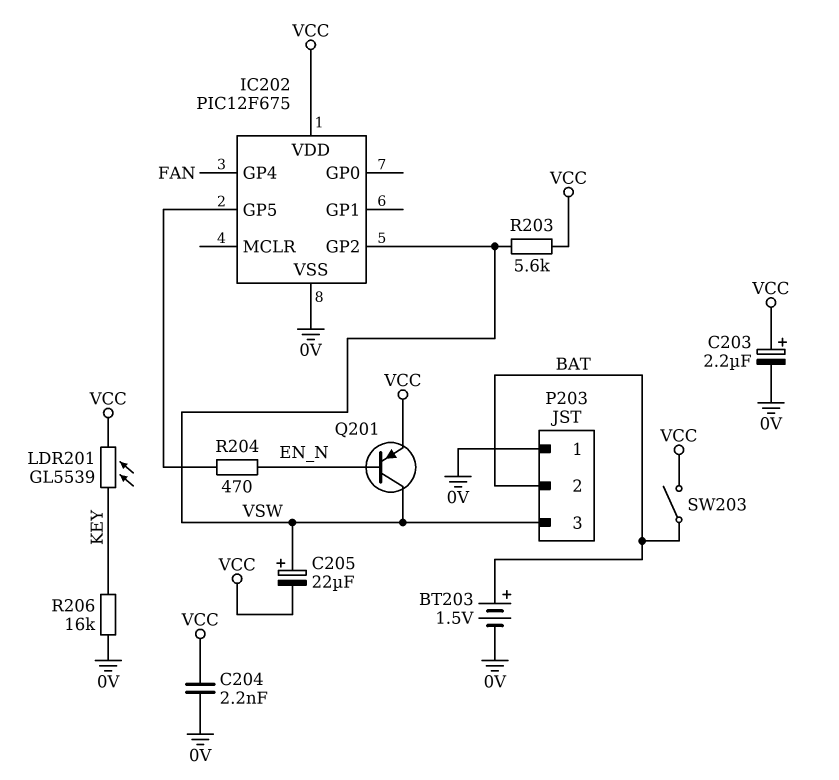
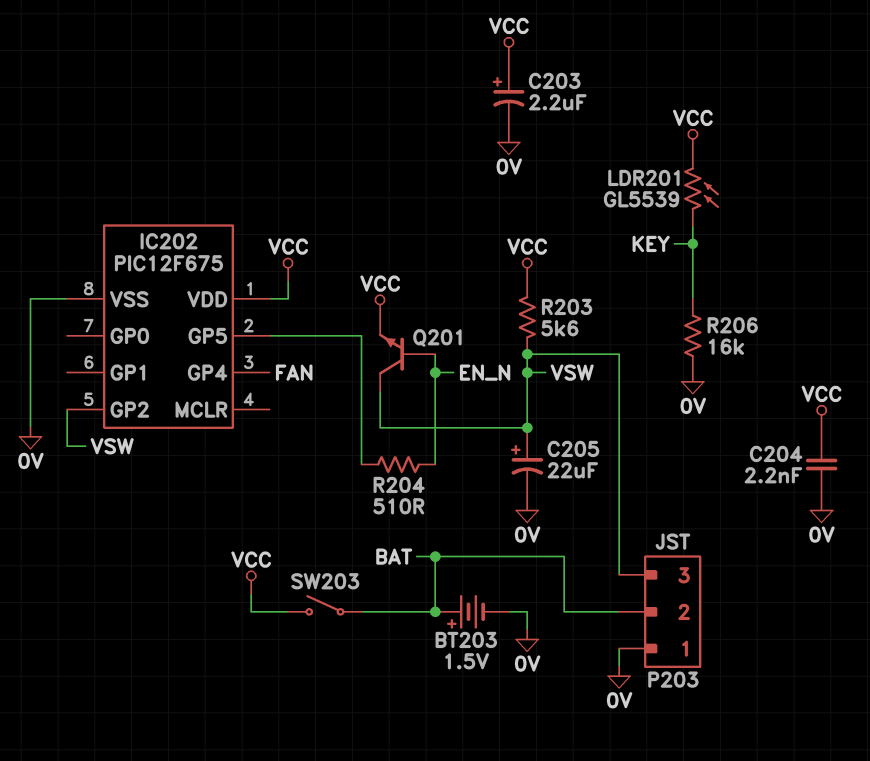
C205: 22uF (plus VSW, minus VCC) -> 22uF (plus VSW, minus 0V)
Q201: PNP (B EN_N, C VSW, E VCC) -> NPN (B EN_N, C VSW, E VCC)
R204: 470 (EN_N, IC202/GP5) -> 510 (EN_N, IC202/GP5)

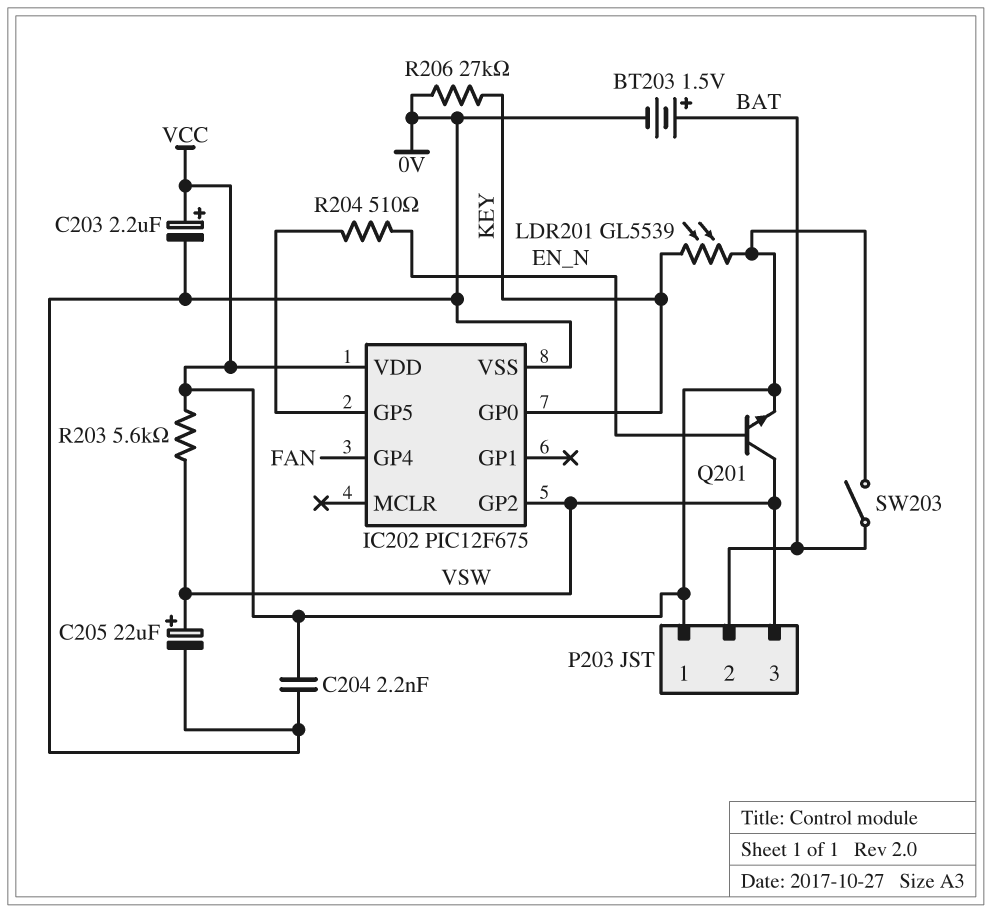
IC202 pin GP0: none -> KEY
P203 pin 1: 0V -> VCC
R206: 16k (0V, KEY) -> 27k (0V, KEY)

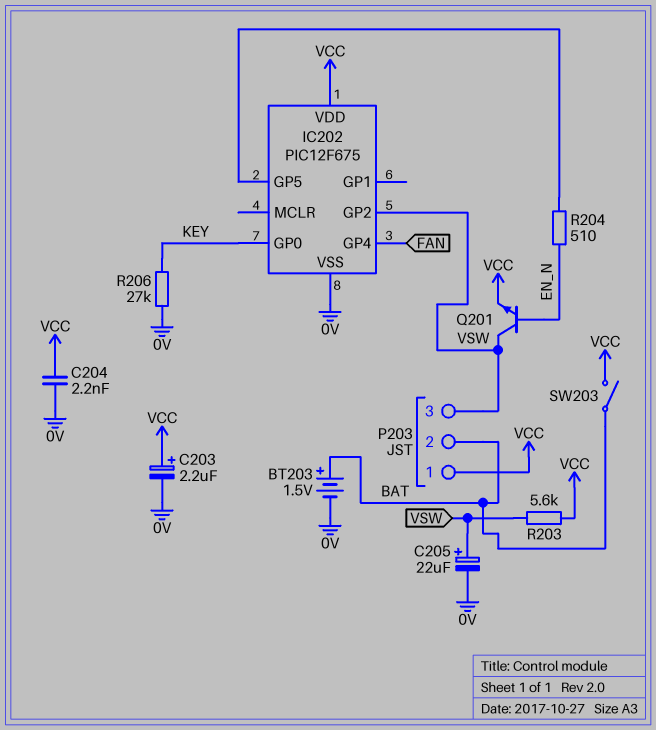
LDR201: GL5539 (KEY, VCC) -> none

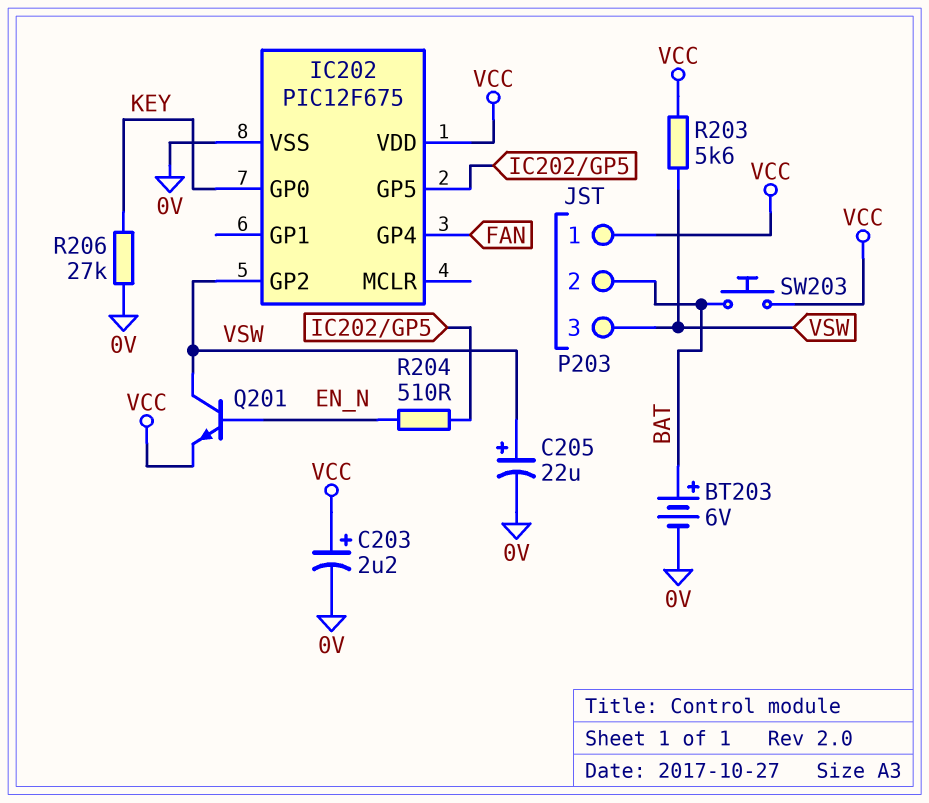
BT203: 1.5V (plus BAT, minus 0V) -> 6V (plus BAT, minus 0V)
C204: 2.2nF (0V, VCC) -> none
SW203: switch (BAT, VCC) -> button (BAT, VCC)

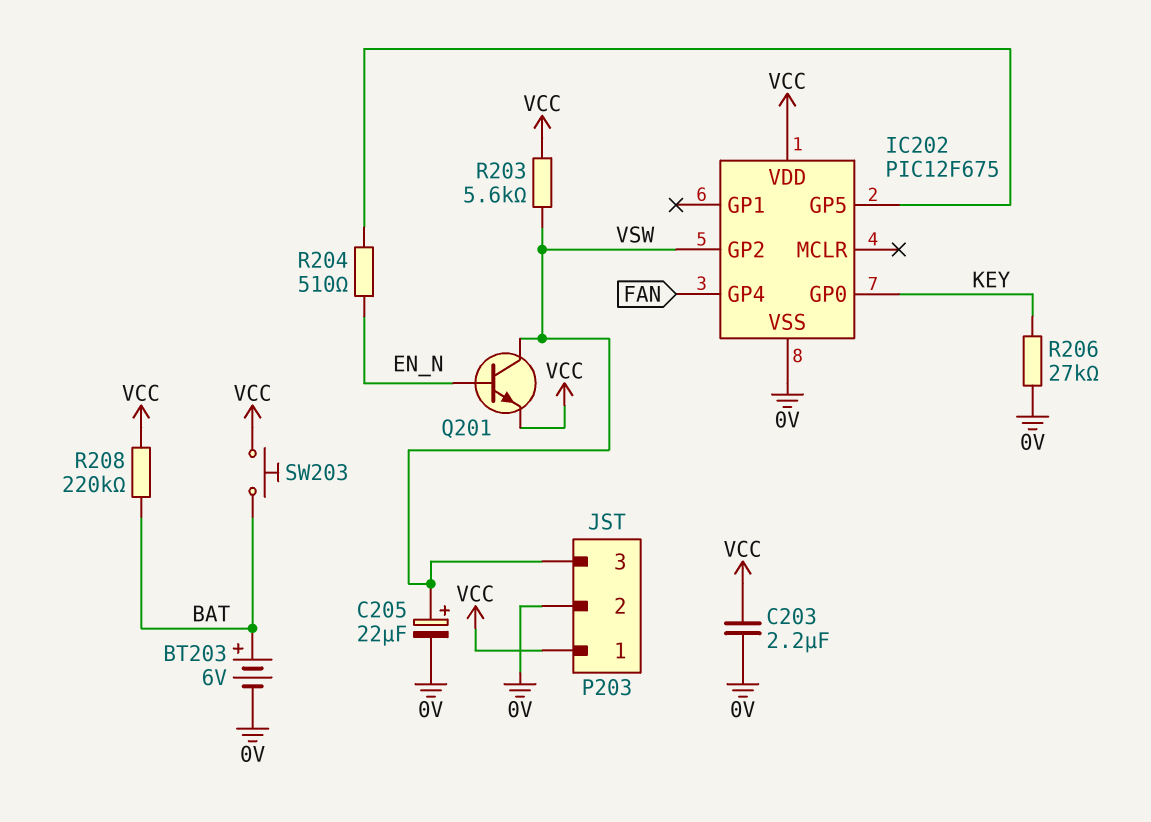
C203: 2.2uF (plus VCC, minus 0V) -> 2.2uF (0V, VCC)
P203 pin 2: BAT -> 0V
R208: none -> 220k (BAT, VCC)

